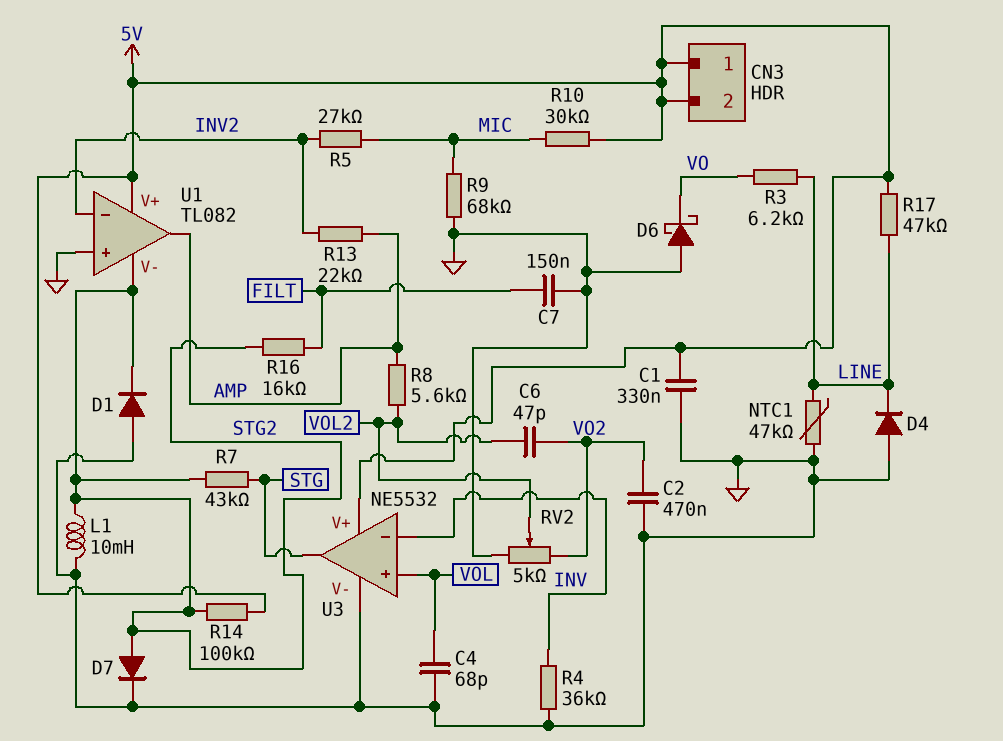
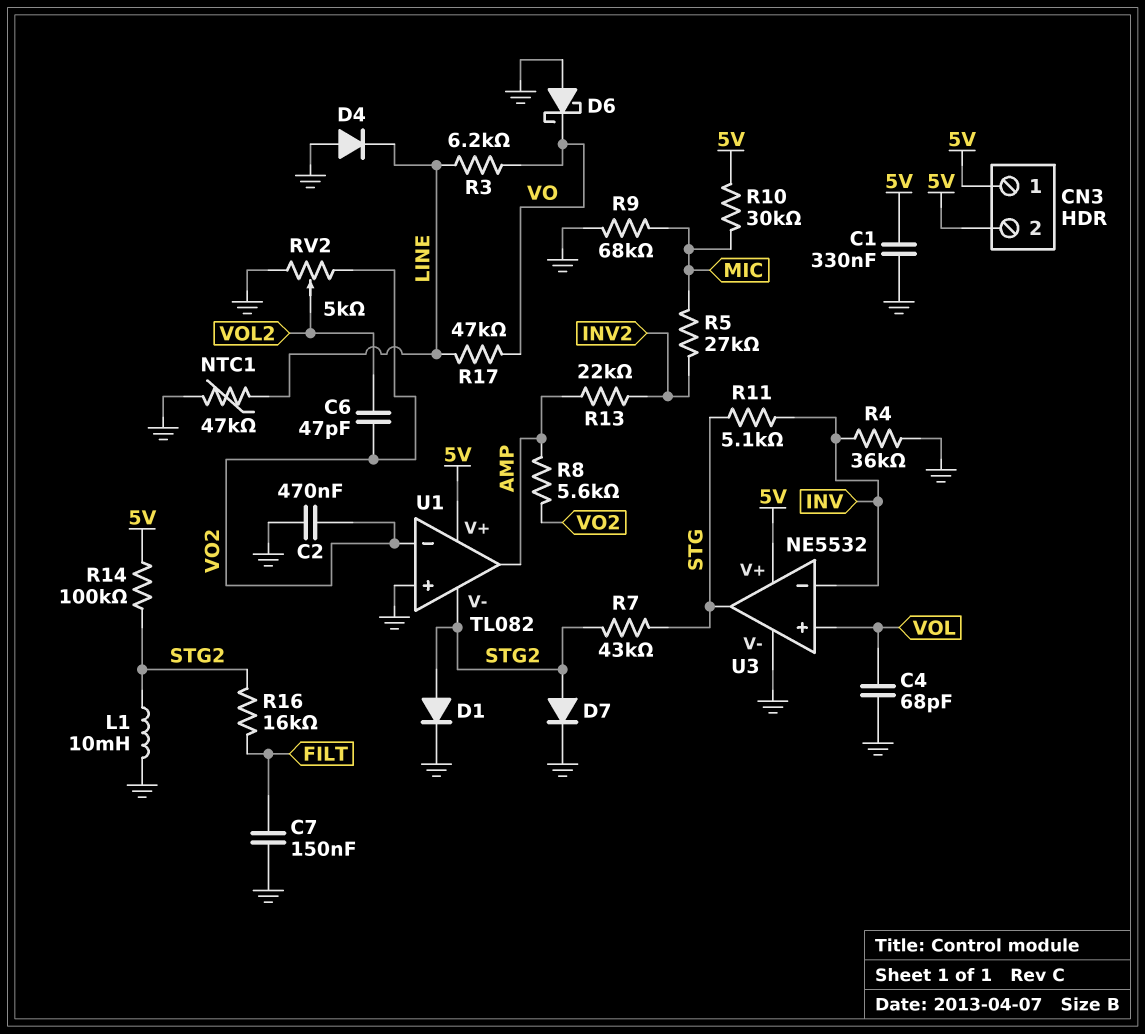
D1: diode (A GND, K STG2) -> diode (A STG2, K GND)
R8: 5.6k (AMP, VOL2) -> 5.6k (AMP, VO2)
R11: none -> 5.1k (INV, STG)
R17: 47k (5V, LINE) -> 47k (LINE, VO)
U1 pin in-: INV2 -> VO2

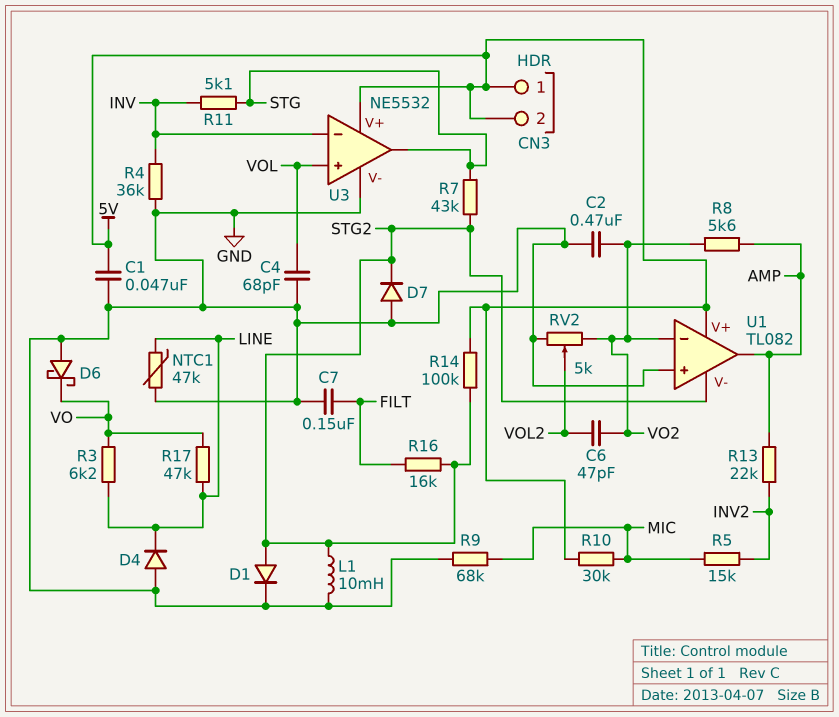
C1: 330nF (5V, GND) -> 47nF (5V, GND)
D7: diode (A STG2, K GND) -> diode (A GND, K STG2)
R5: 27k (INV2, MIC) -> 15k (INV2, MIC)

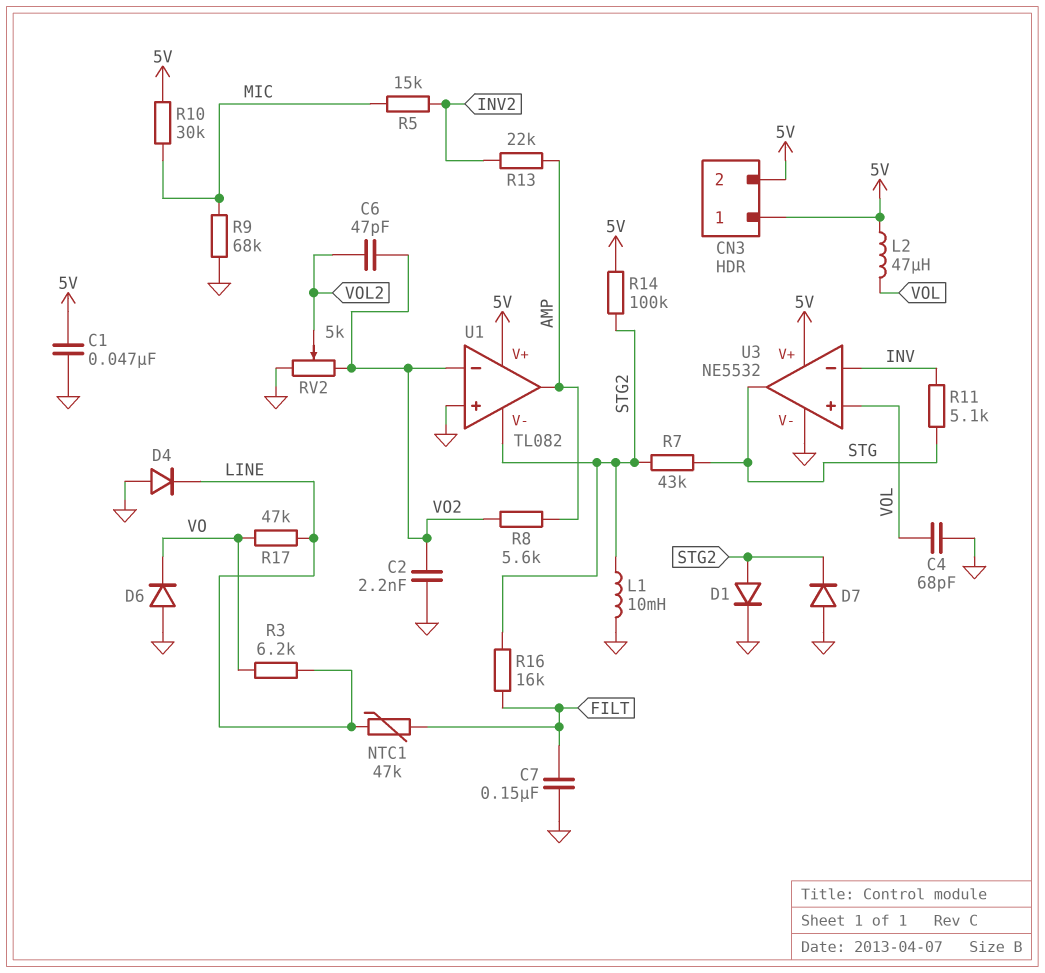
C2: 470nF (GND, VO2) -> 2.2nF (GND, VO2)
D6: schottky (A GND, K VO) -> diode (A GND, K VO)
L2: none -> 47uH (5V, VOL)
NTC1: 47k (GND, LINE) -> 47k (FILT, LINE)
R4: 36k (GND, INV) -> none

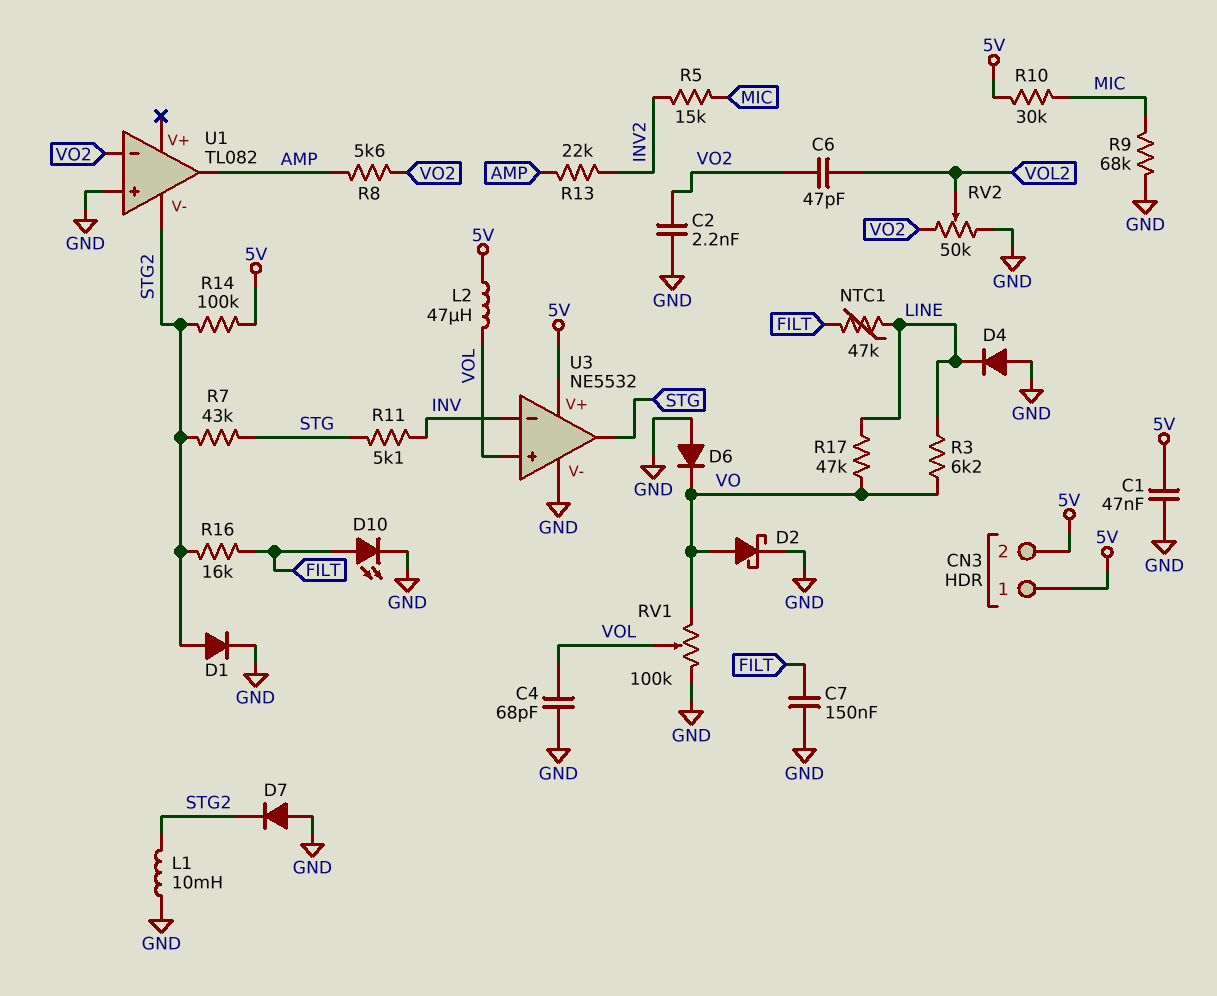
D2: none -> schottky (A VO, K GND)
D10: none -> LED (A FILT, K GND)
RV1: none -> 100k (GND, VO, wiper VOL)
RV2: 5k (GND, VO2, wiper VOL2) -> 50k (GND, VO2, wiper VOL2)
U1 pin V+: 5V -> none

